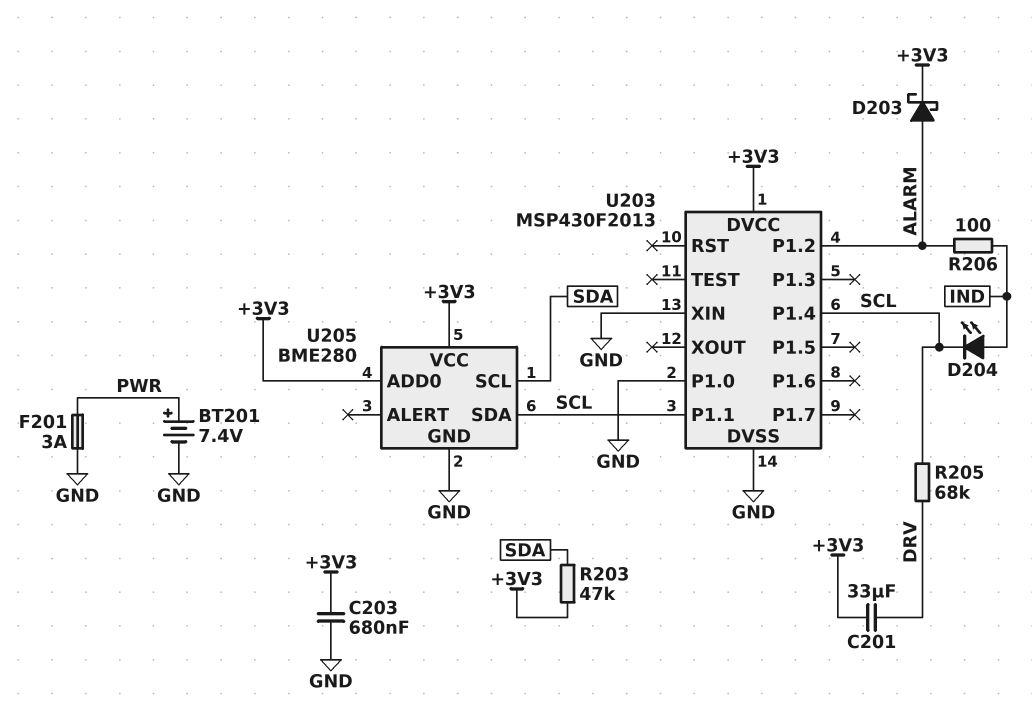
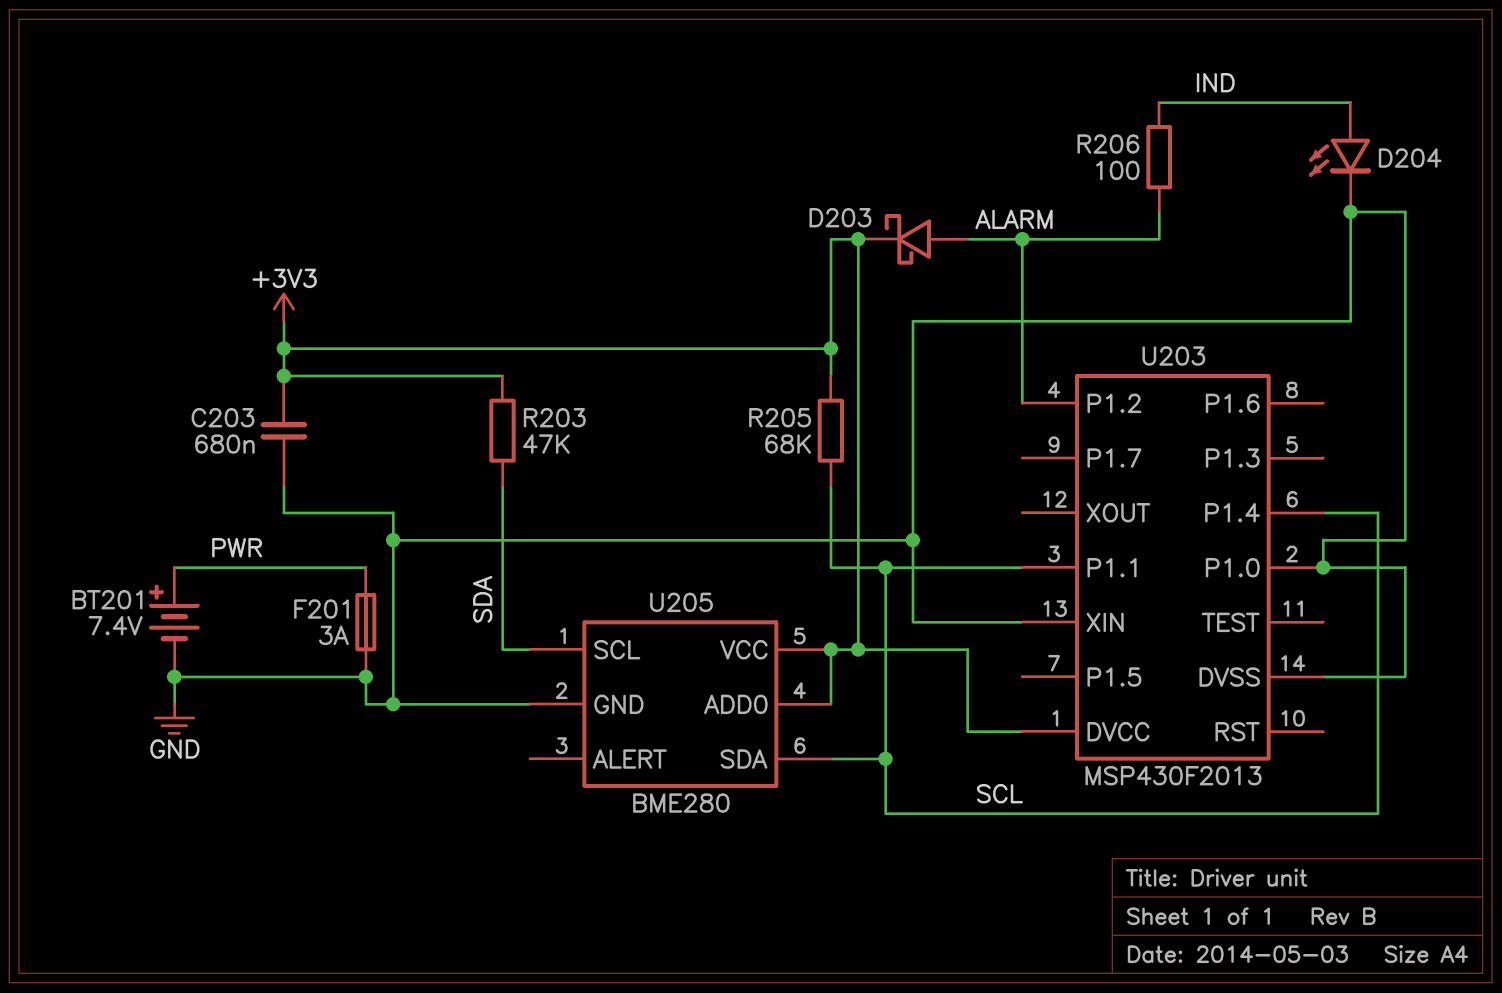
C201: 33uF (+3V3, DRV) -> none
D204: LED (A IND, K SCL) -> LED (A IND, K GND)
R205: 68k (DRV, SCL) -> 68k (+3V3, SCL)

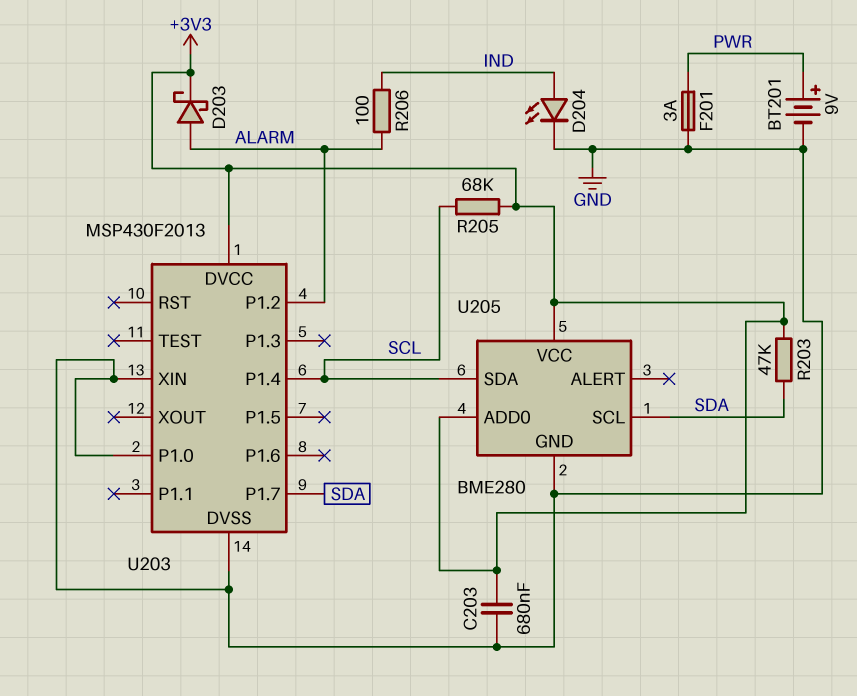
BT201: 7.4V (plus PWR, minus GND) -> 9V (plus PWR, minus GND)
U203 pin P1.1: SCL -> none
U203 pin P1.7: none -> SDA

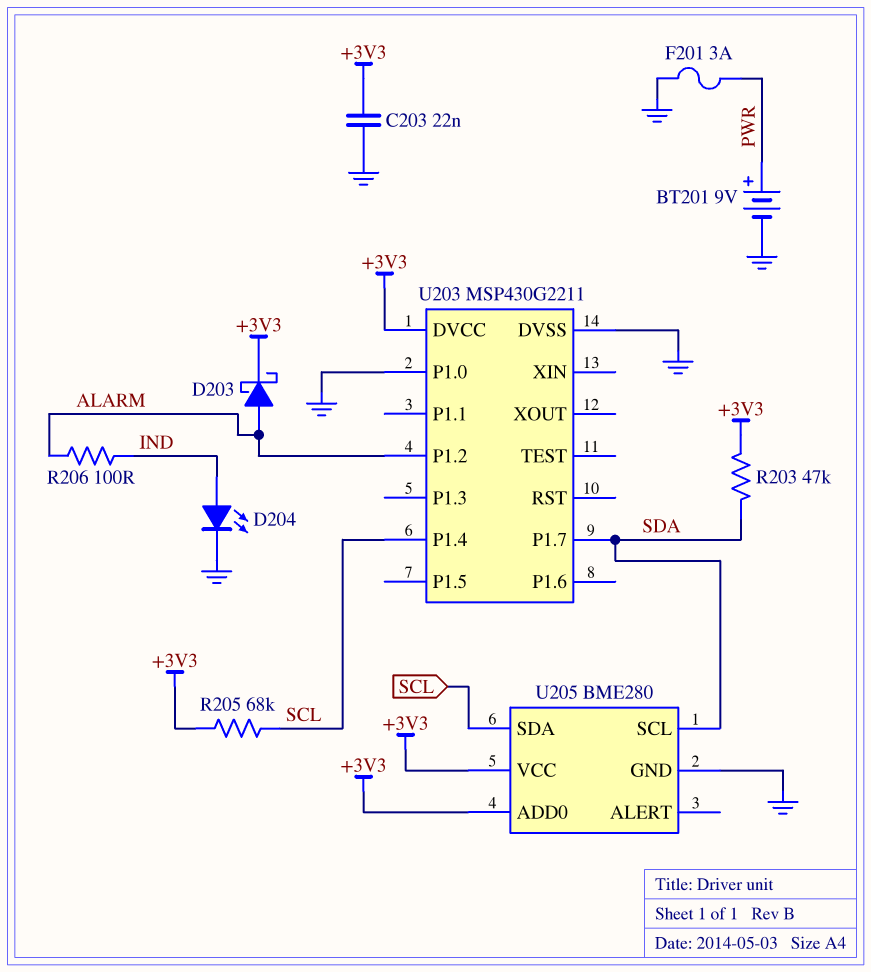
C203: 680nF (+3V3, GND) -> 22nF (+3V3, GND)
U203: MSP430F2013 -> MSP430G2211
U203 pin XIN: GND -> none

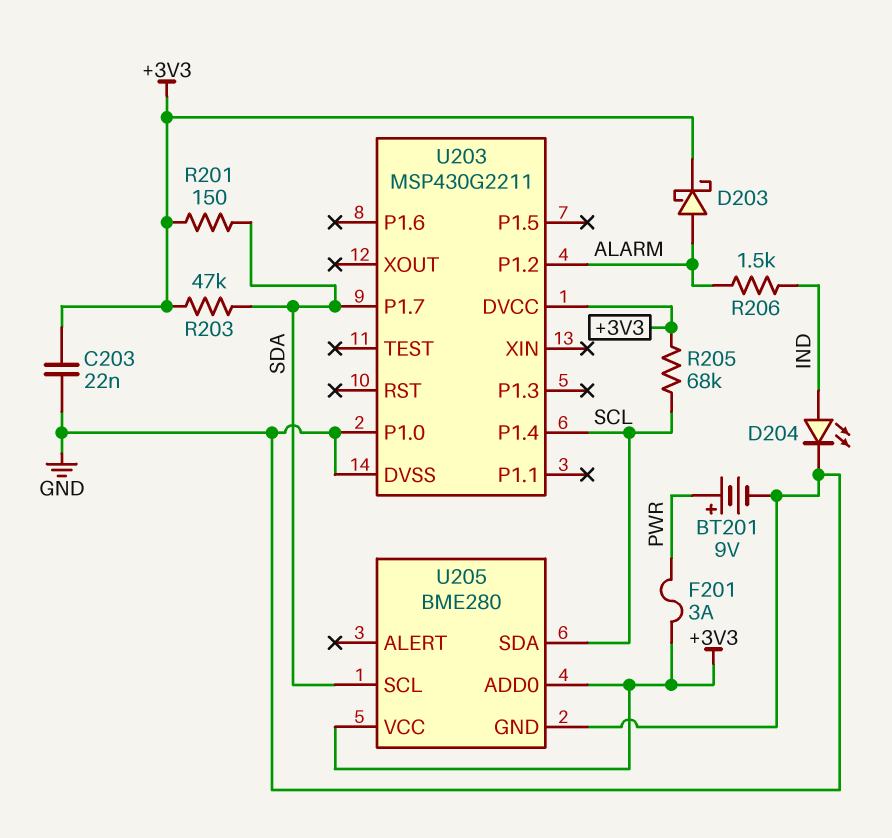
F201: 3A (GND, PWR) -> 3A (+3V3, PWR)
R201: none -> 150 (+3V3, SDA)
R206: 100 (ALARM, IND) -> 1.5k (ALARM, IND)

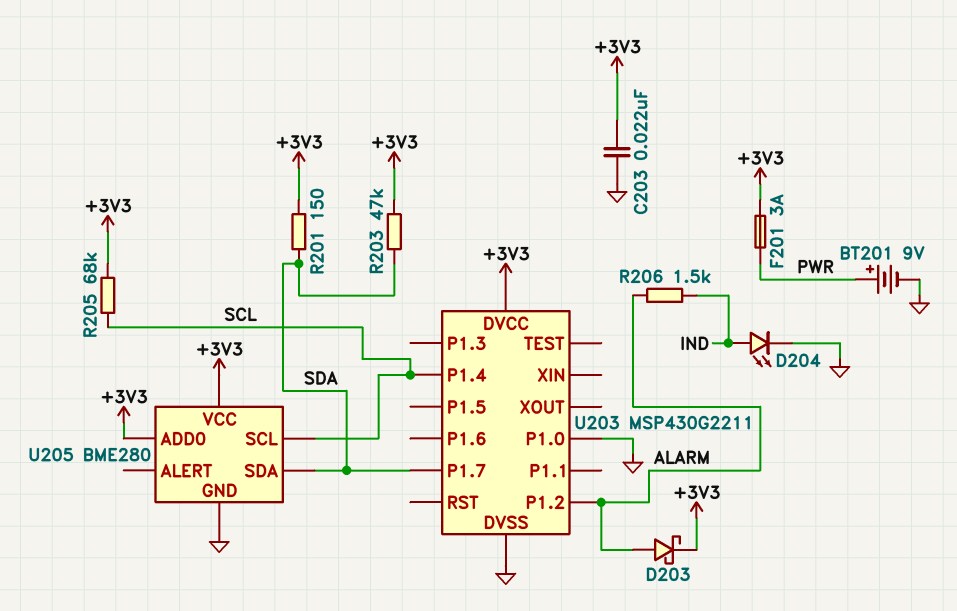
U205 pin SCL: SDA -> SCL
U205 pin SDA: SCL -> SDA

